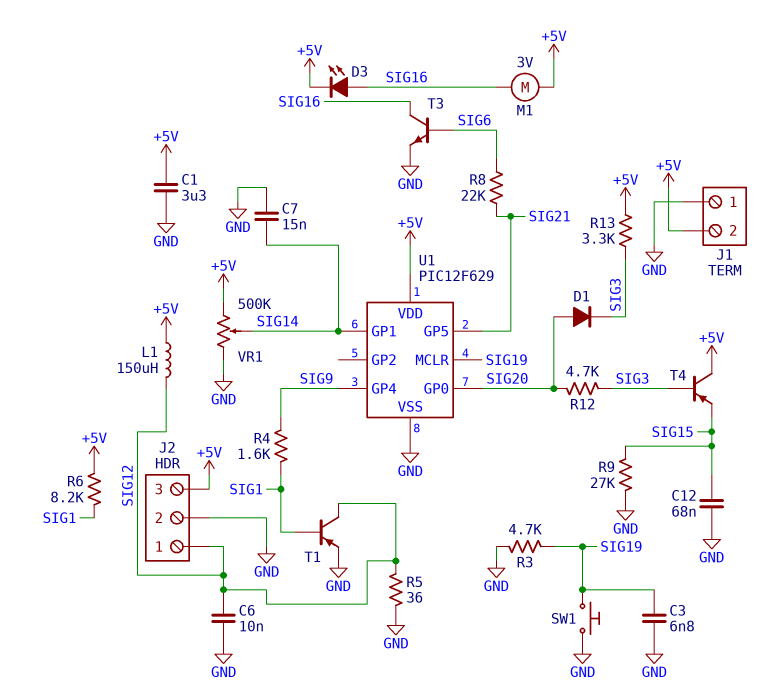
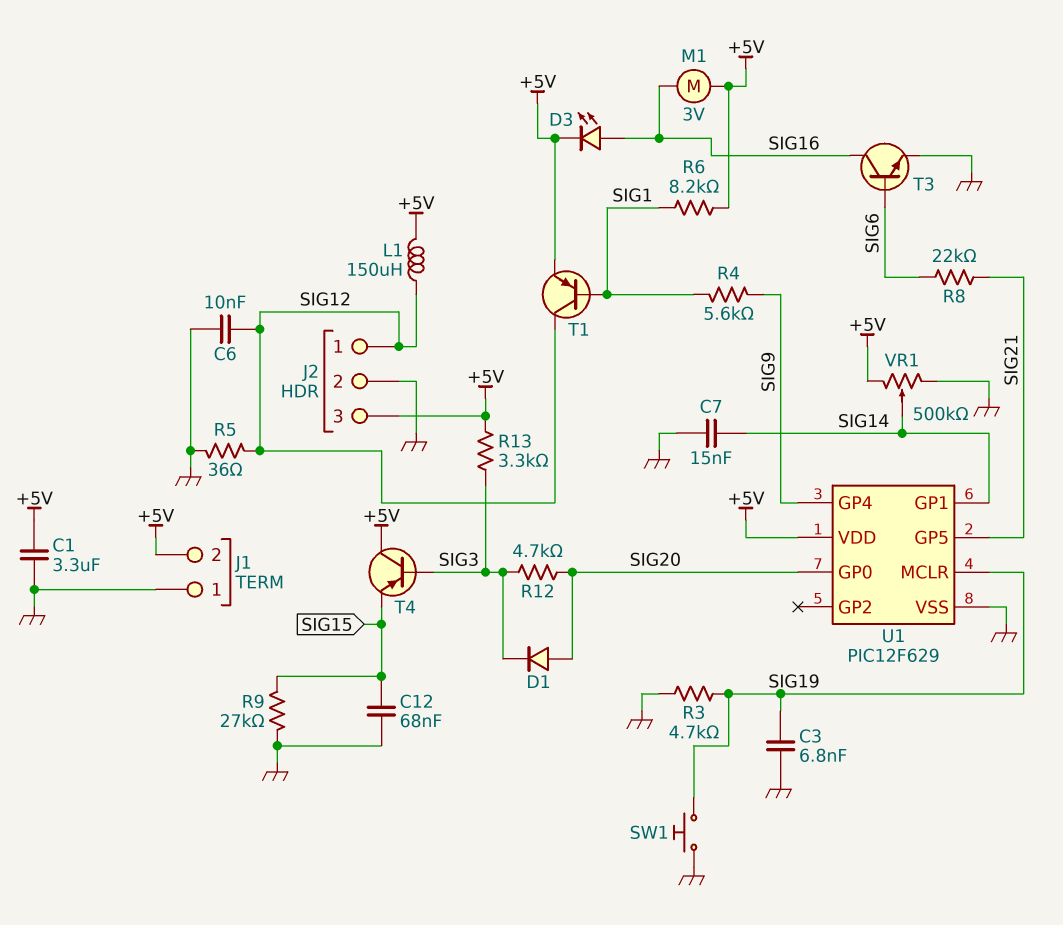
R4: 1.6k (SIG1, SIG9) -> 5.6k (SIG1, SIG9)
T1: PNP (B SIG1, C SIG12, E GND) -> PNP (B SIG1, C SIG12, E +5V)

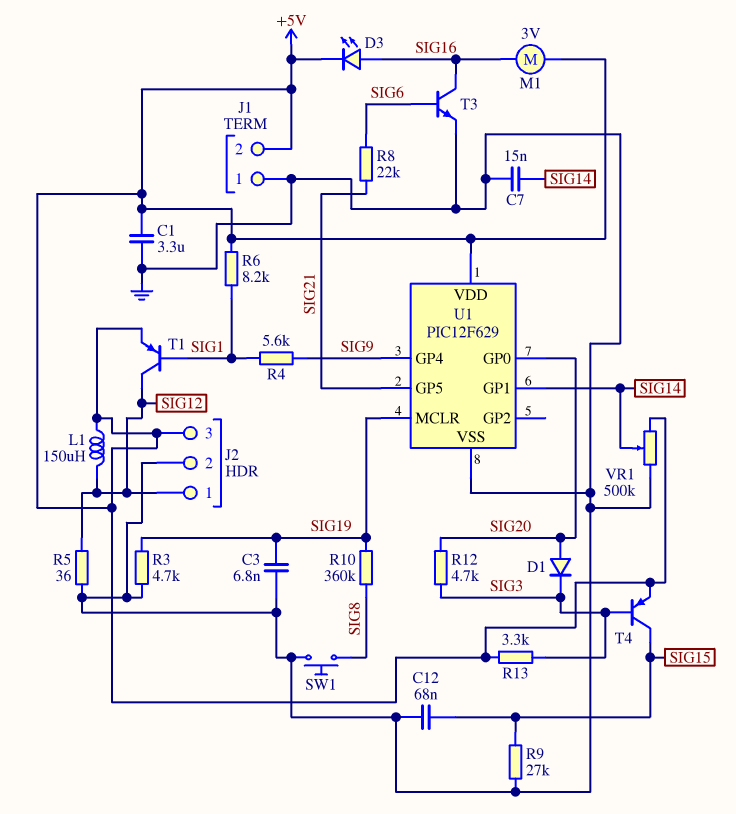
C6: 10nF (GND, SIG12) -> none
R10: none -> 360k (SIG8, SIG19)
SW1: button (GND, SIG19) -> button (GND, SIG8)
T4: PNP (B SIG3, C +5V, E SIG15) -> PNP (B SIG3, C SIG15, E +5V)

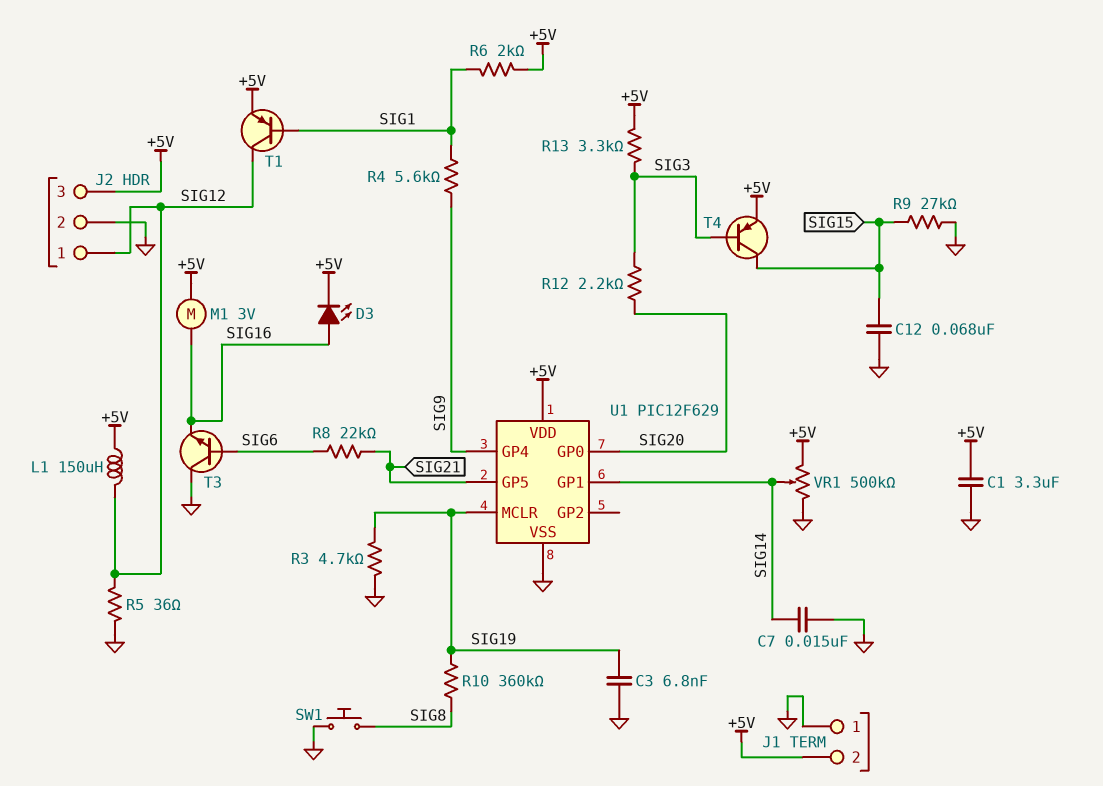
D1: diode (A SIG20, K SIG3) -> none
R6: 8.2k (+5V, SIG1) -> 2k (+5V, SIG1)
R12: 4.7k (SIG3, SIG20) -> 2.2k (SIG3, SIG20)
T3: NPN (B SIG6, C SIG16, E GND) -> NPN (B SIG6, C GND, E SIG16)

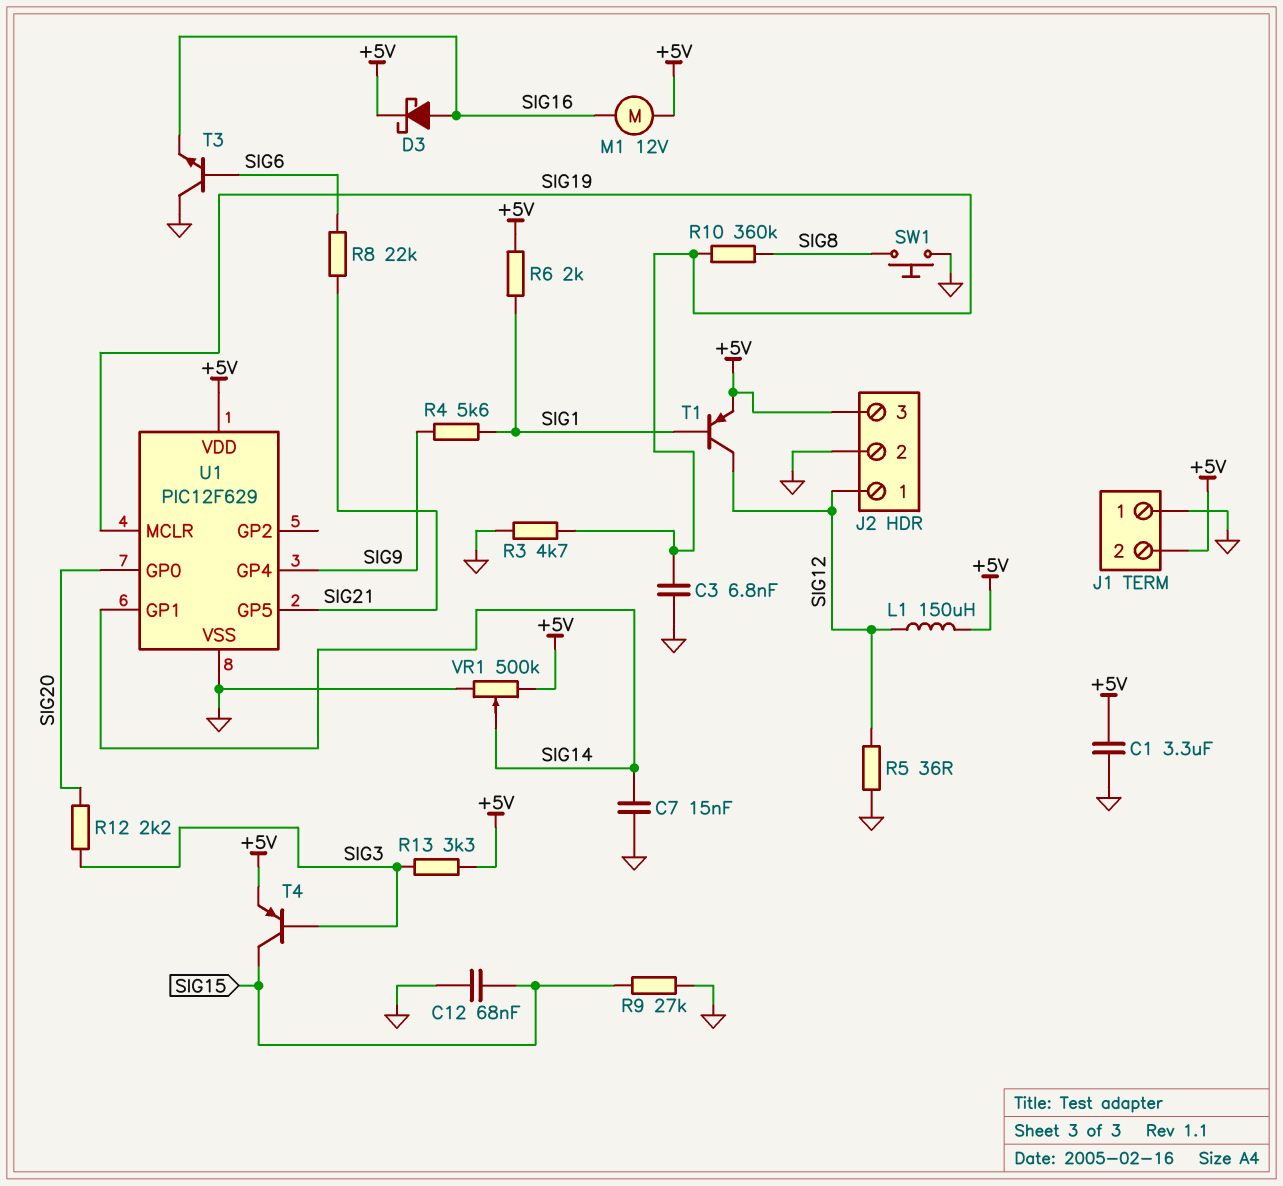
D3: LED (A SIG16, K +5V) -> schottky (A SIG16, K +5V)
M1: motor 3V (+5V, SIG16) -> motor 12V (+5V, SIG16)

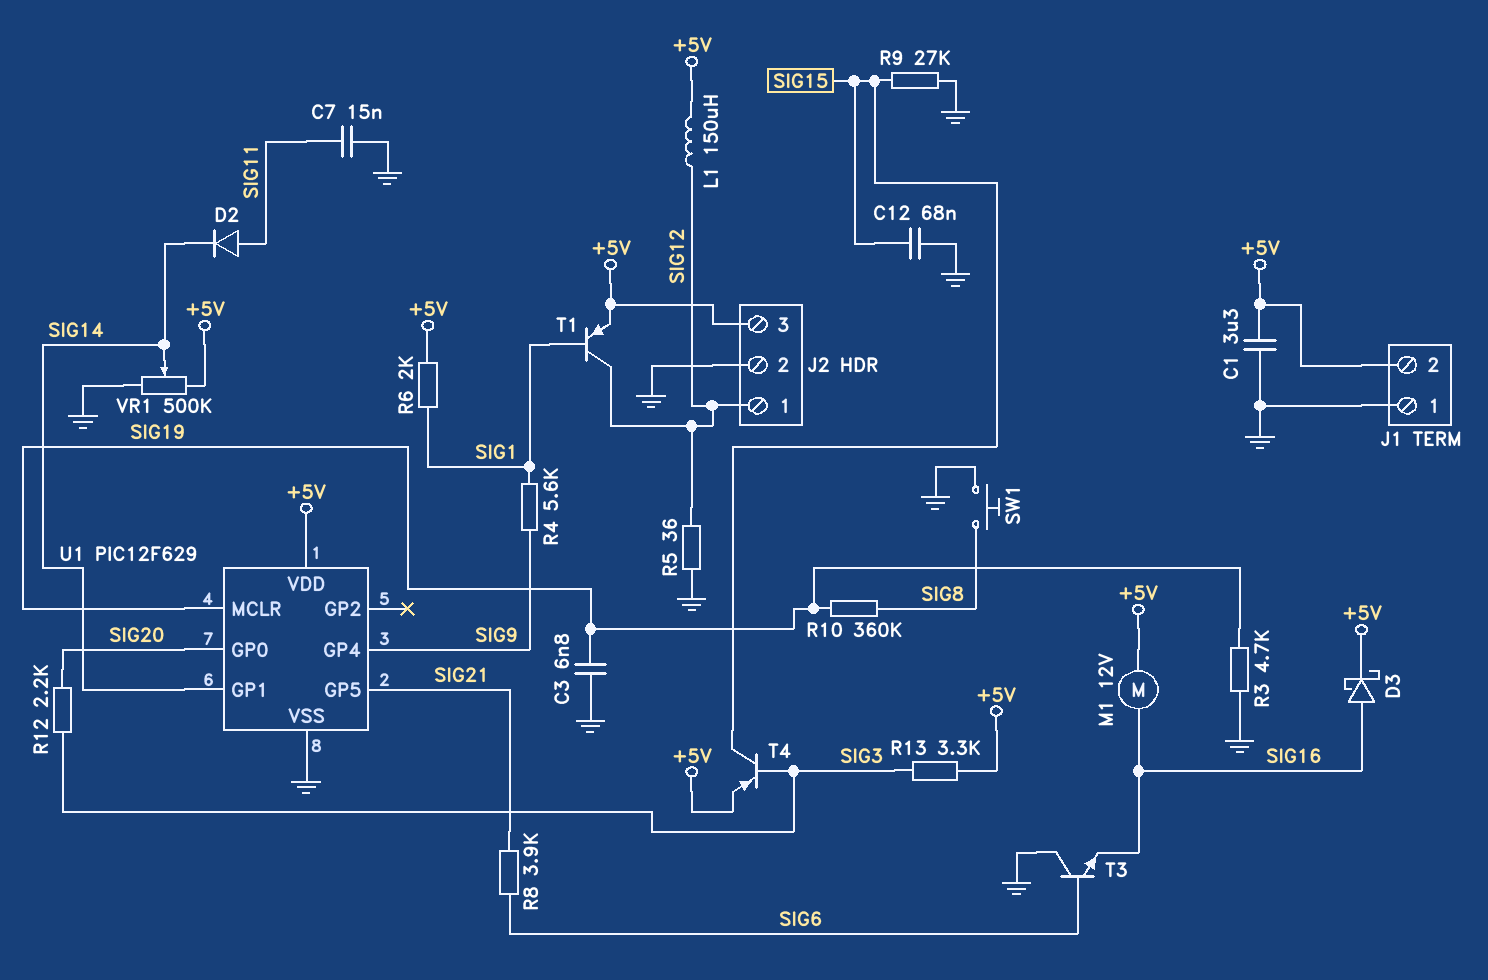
C7: 15nF (GND, SIG14) -> 15nF (GND, SIG11)
D2: none -> diode (A SIG11, K SIG14)
R8: 22k (SIG6, SIG21) -> 3.9k (SIG6, SIG21)

